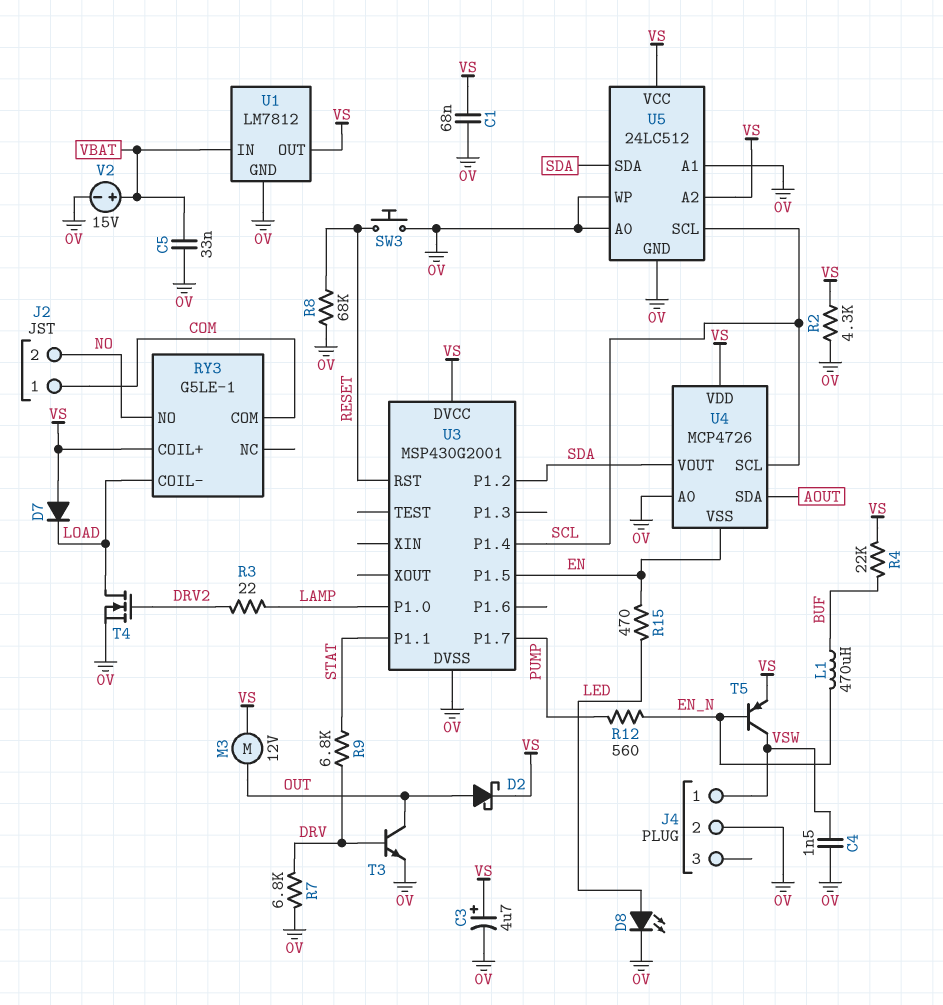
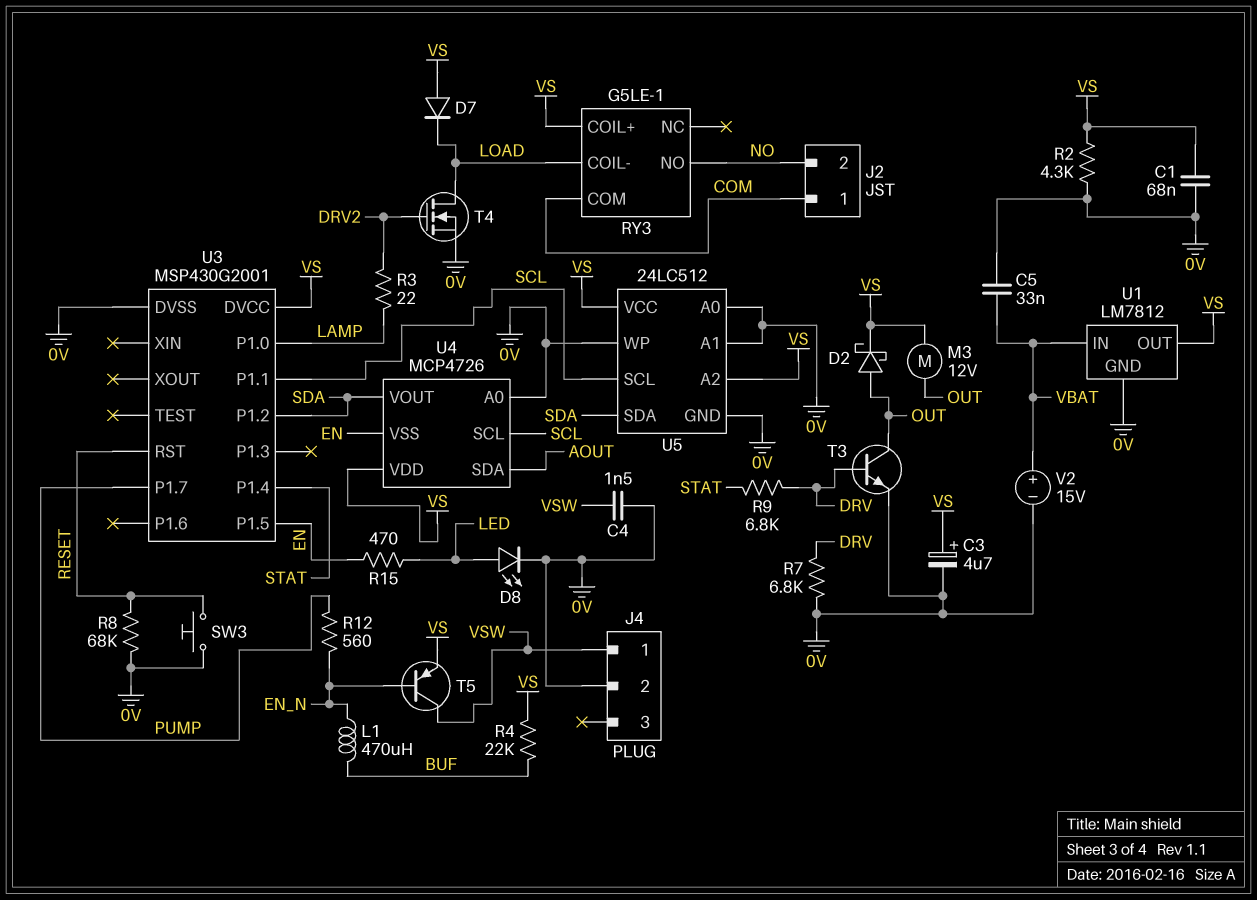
U3 pin P1.1: STAT -> SCL
U3 pin P1.4: SCL -> STAT

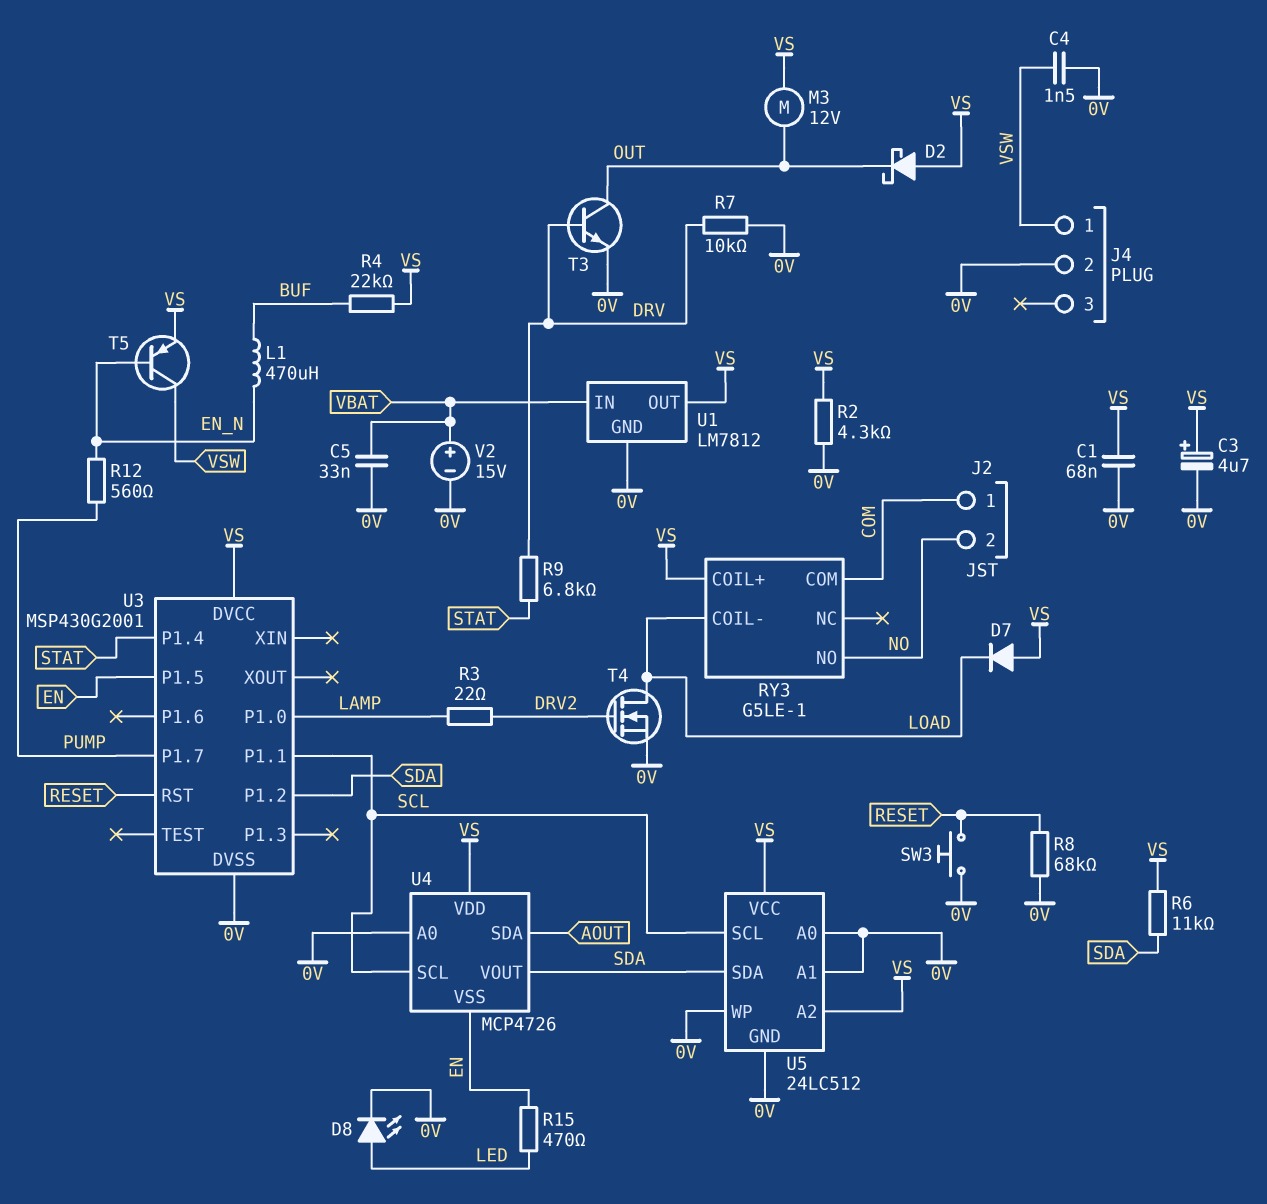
D2: schottky (A OUT, K VS) -> schottky (A VS, K OUT)
R6: none -> 11k (SDA, VS)
R7: 6.8k (0V, DRV) -> 10k (0V, DRV)

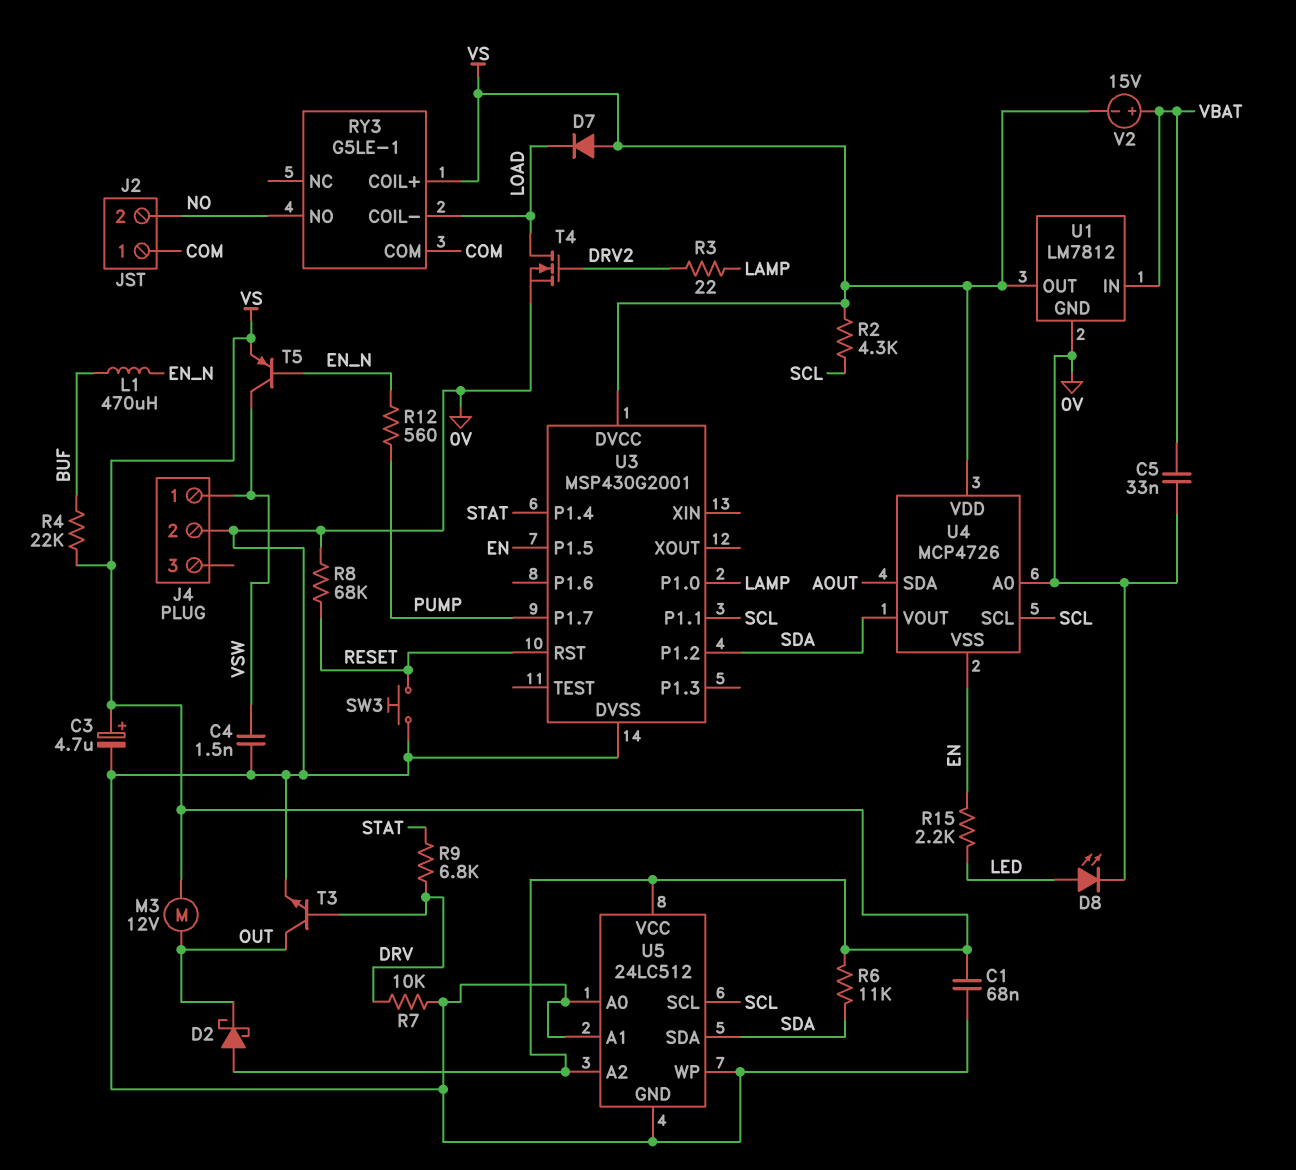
R2: 4.3k (0V, VS) -> 4.3k (SCL, VS)
R15: 470 (EN, LED) -> 2.2k (EN, LED)
V2: 15V (plus VBAT, minus 0V) -> 15V (plus VBAT, minus VS)

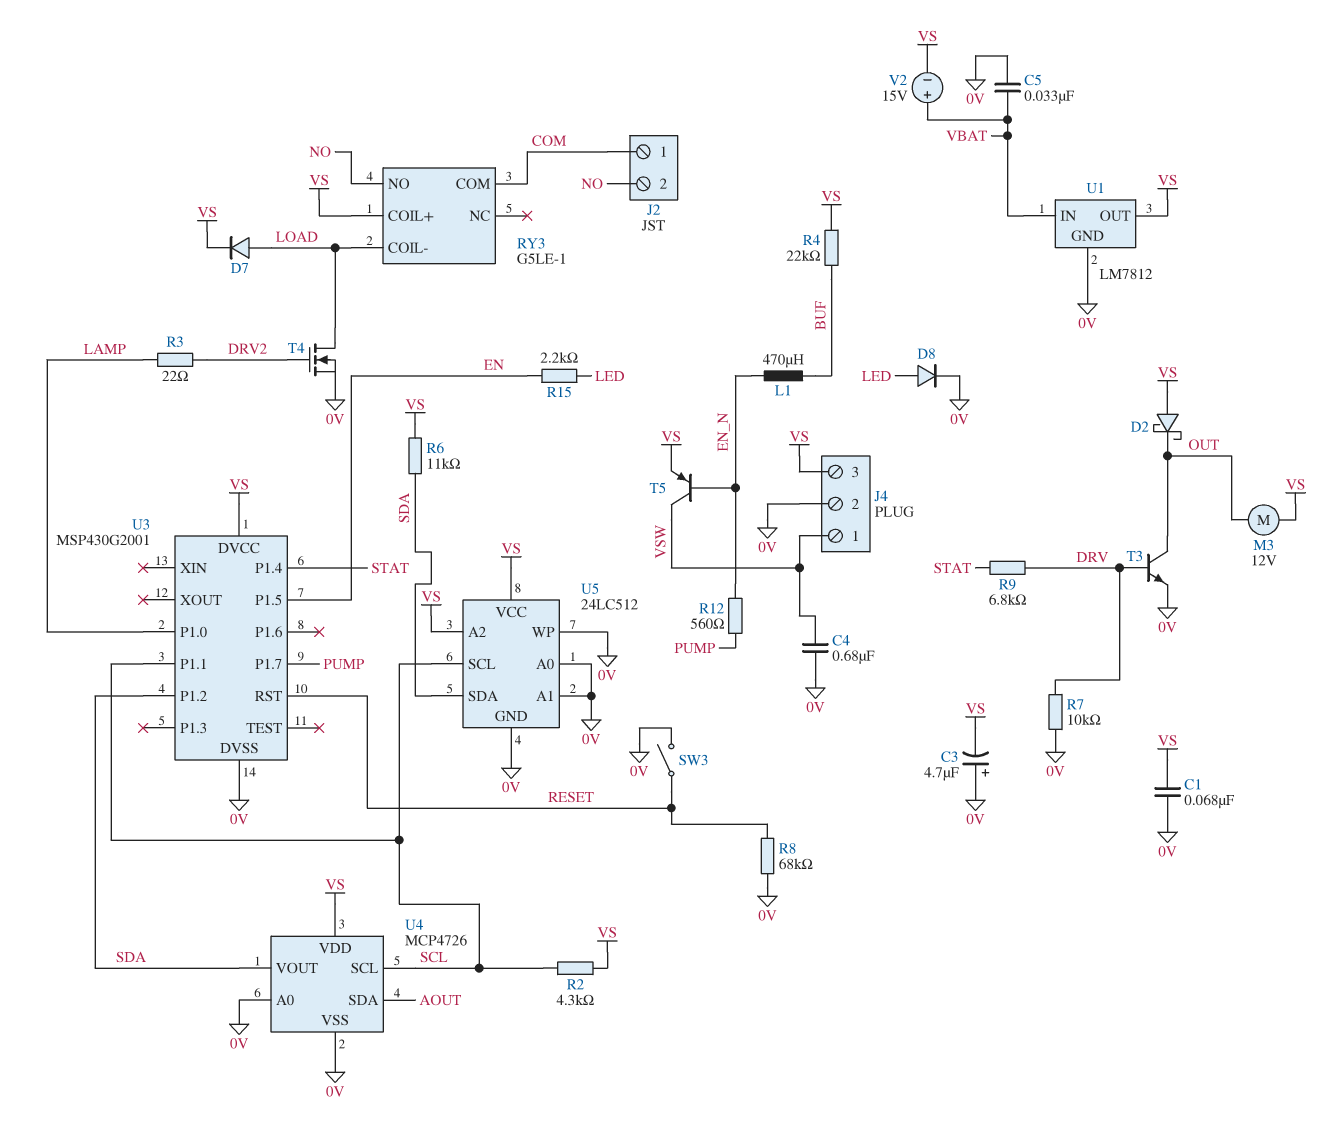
C3: 4.7uF (plus VS, minus 0V) -> 4.7uF (plus 0V, minus VS)
C4: 1.5nF (0V, VSW) -> 680nF (0V, VSW)
D7: diode (A VS, K LOAD) -> diode (A LOAD, K VS)
D8: LED (A LED, K 0V) -> diode (A LED, K 0V)
J4 pin 3: none -> VS
SW3: button (0V, RESET) -> switch (0V, RESET)
U4 pin VSS: EN -> 0V

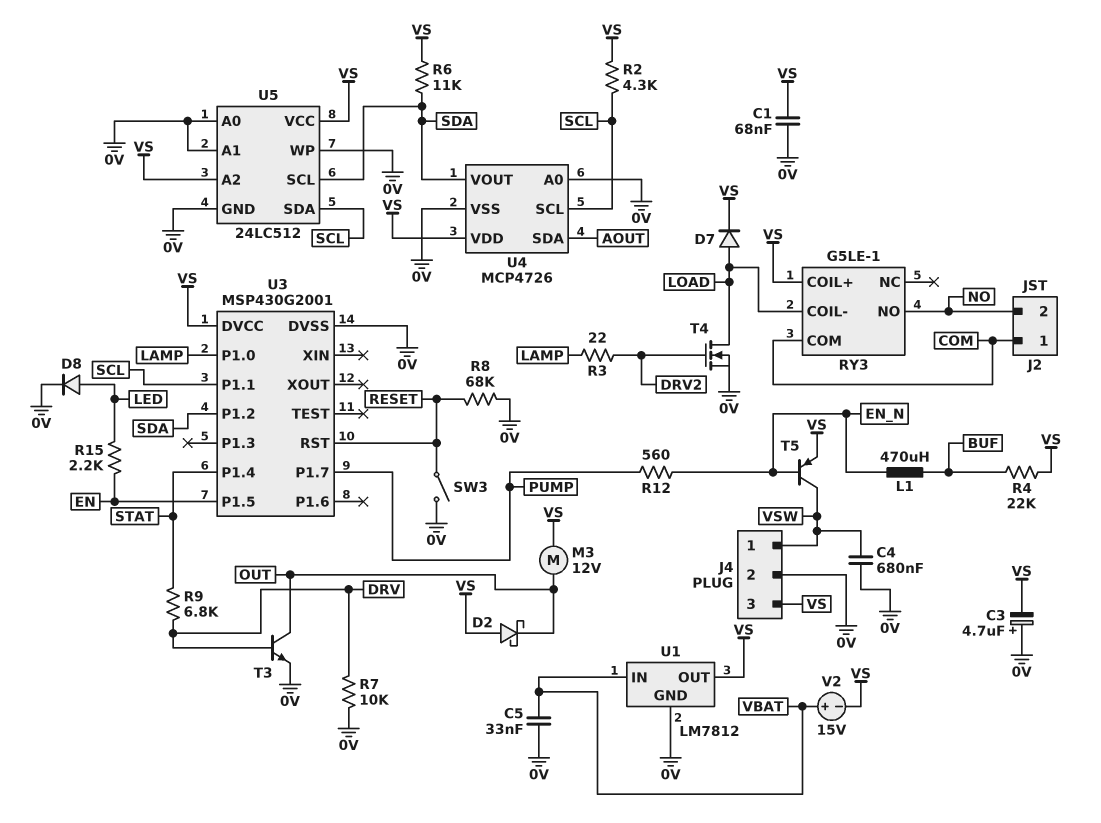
U5 pin SCL: SCL -> SDA
U5 pin SDA: SDA -> SCL

